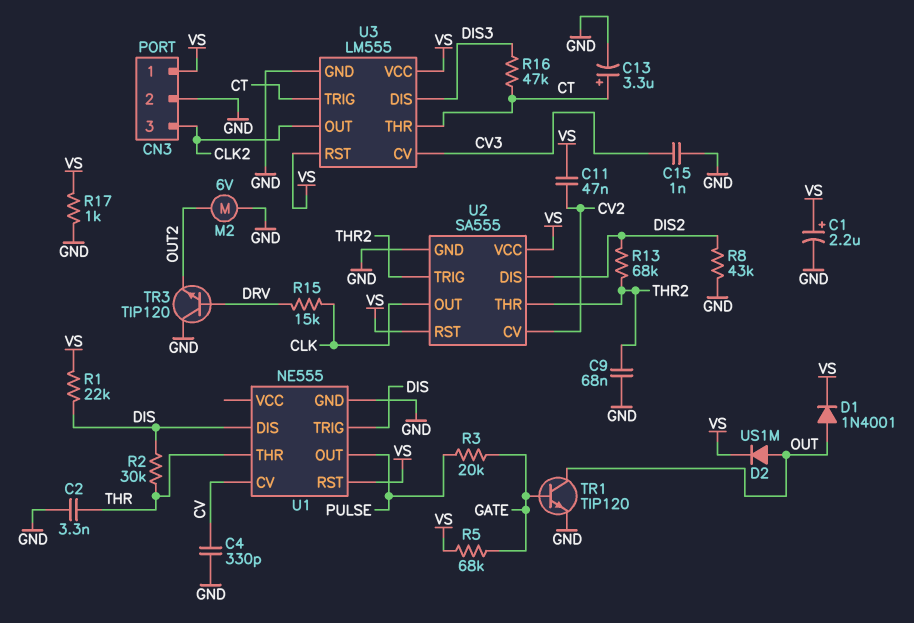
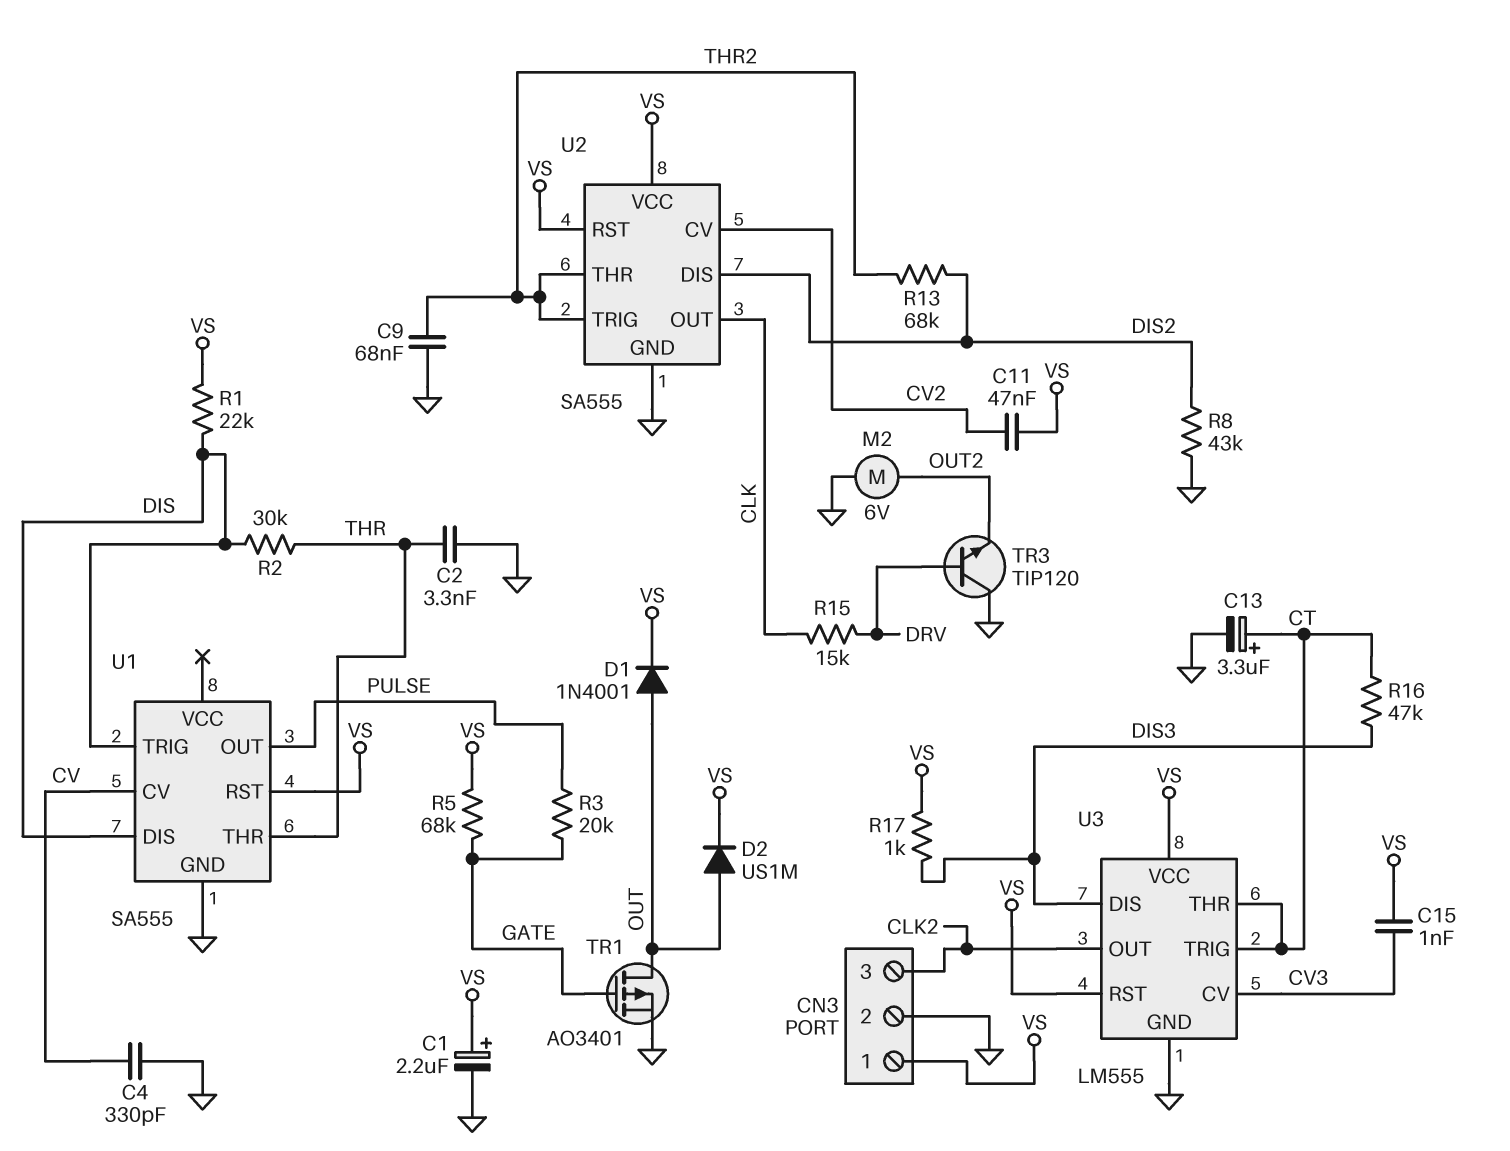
C15: 1nF (CV3, GND) -> 1nF (CV3, VS)
R17: 1k (GND, VS) -> 1k (DIS3, VS)
TR1: NPN TIP120 (B GATE, C OUT, E GND) -> PMOS AO3401 (G GATE, D OUT, S GND)
U1: NE555 -> SA555

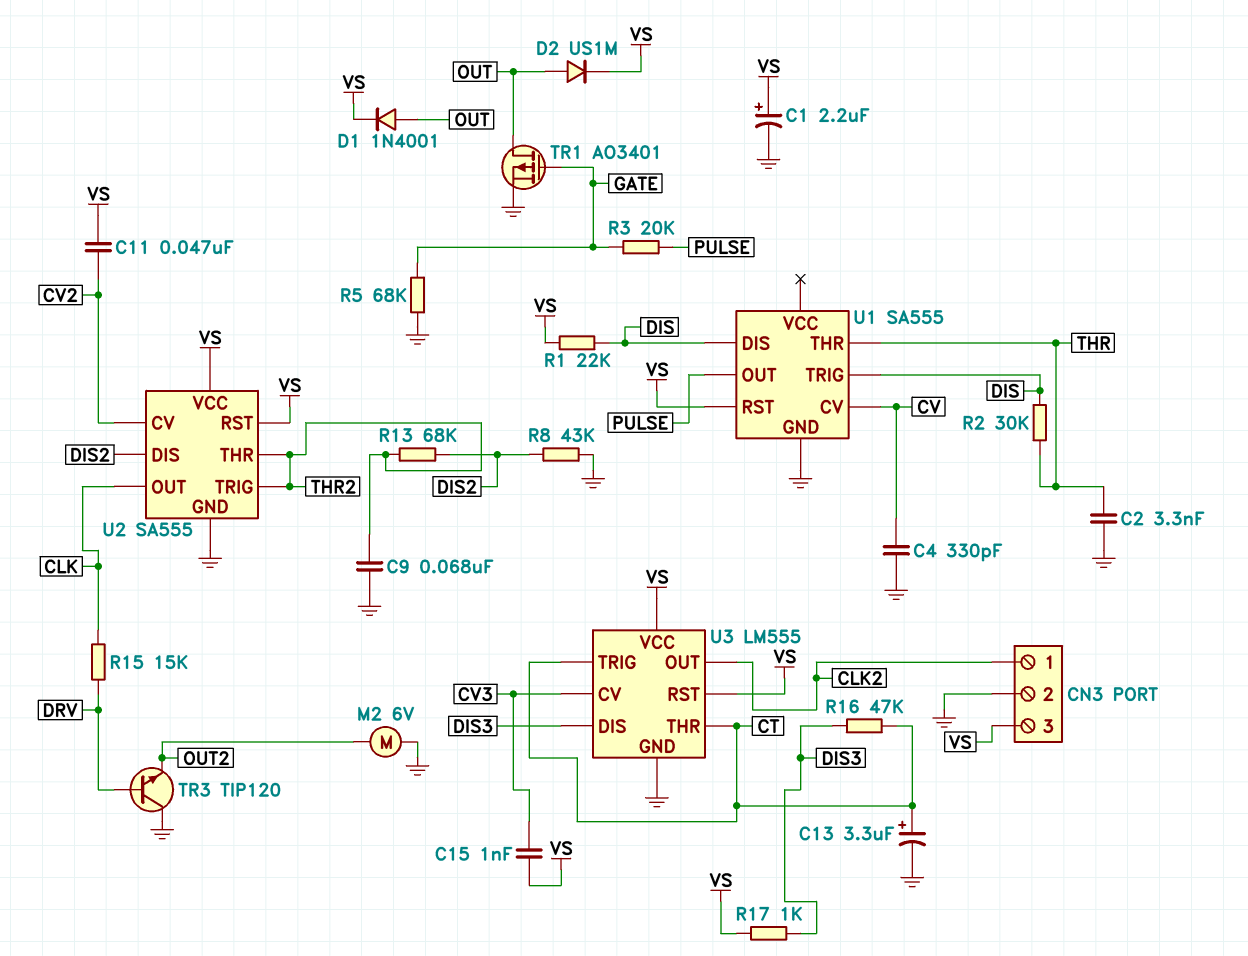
CN3 pin 1: VS -> CLK2
CN3 pin 3: CLK2 -> VS
R5: 68k (GATE, VS) -> 68k (GATE, GND)

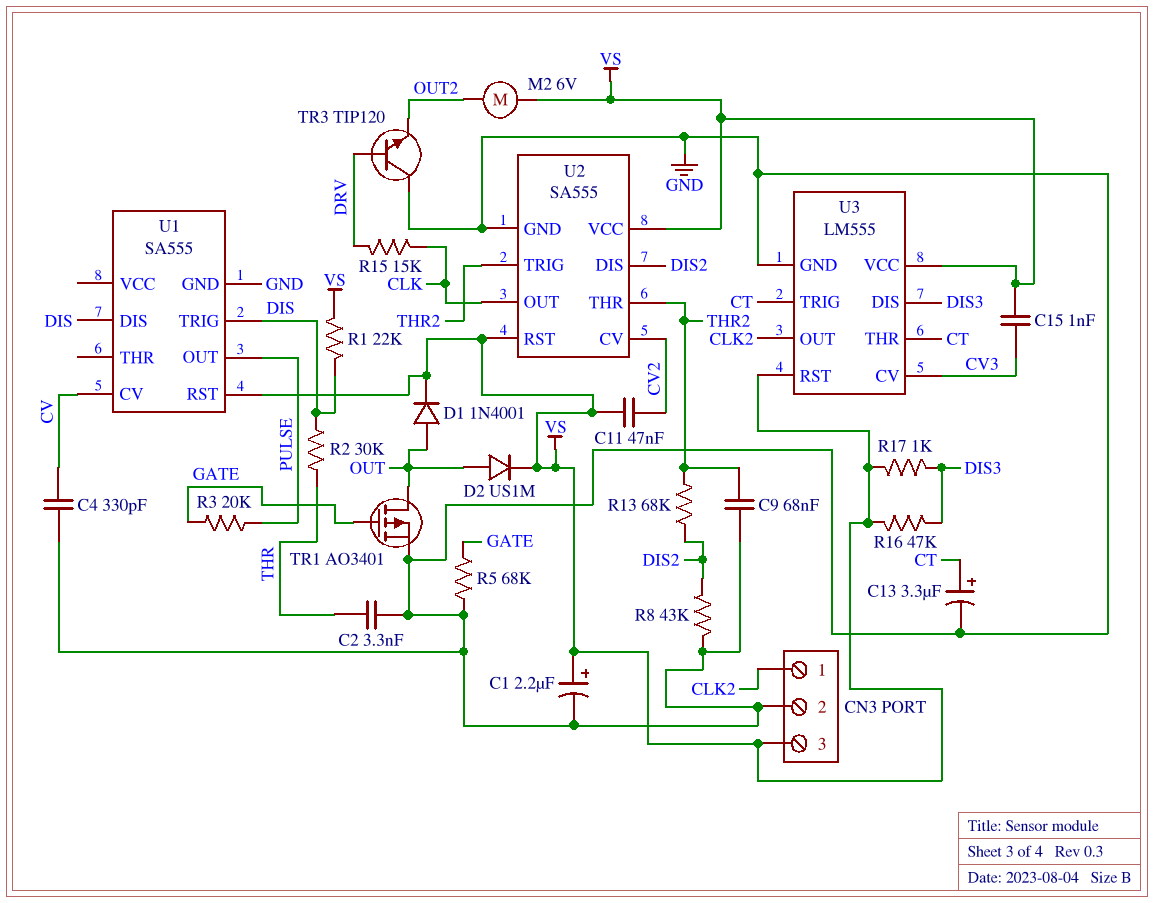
M2: motor 6V (GND, OUT2) -> motor 6V (OUT2, VS)
R16: 47k (CT, DIS3) -> 47k (DIS3, VS)
U1 pin THR: THR -> none

